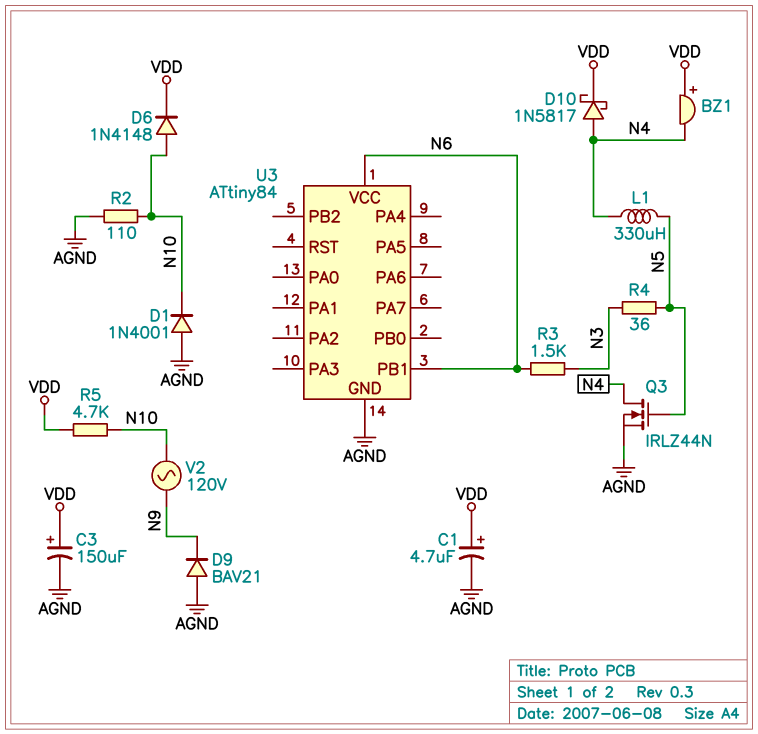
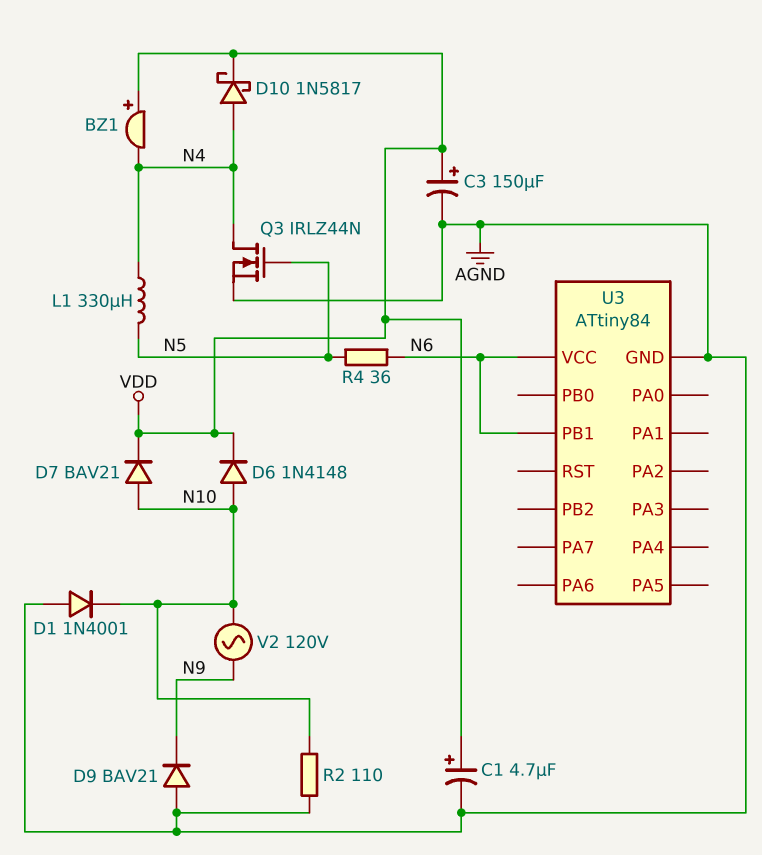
D7: none -> diode BAV21 (A N10, K VDD)
R3: 1.5k (N3, N6) -> none
R4: 36 (N3, N5) -> 36 (N5, N6)
R5: 4.7k (N10, VDD) -> none

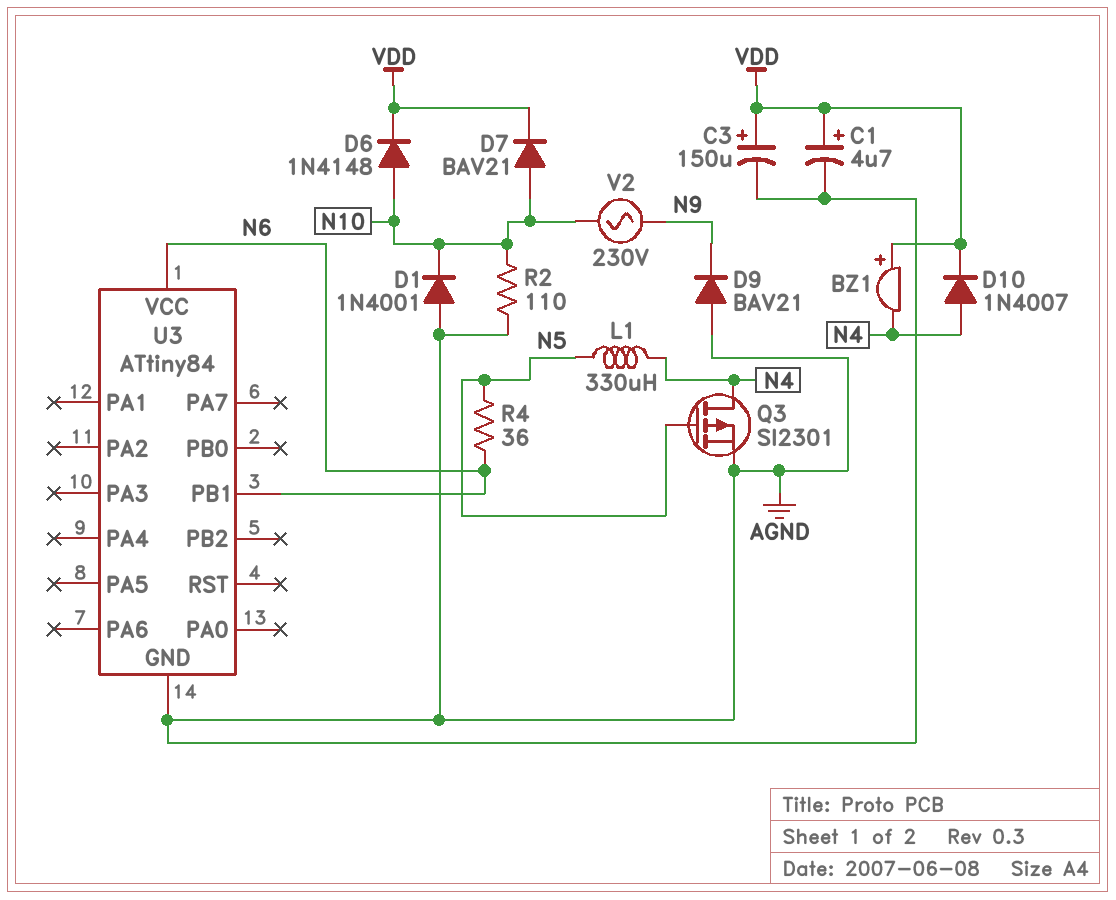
D10: schottky 1N5817 (A N4, K VDD) -> diode 1N4007 (A N4, K VDD)
Q3: NMOS IRLZ44N (G N5, D N4, S AGND) -> PMOS SI2301 (G N5, D N4, S AGND)
V2: AC 120V (N9, N10) -> AC 230V (N9, N10)

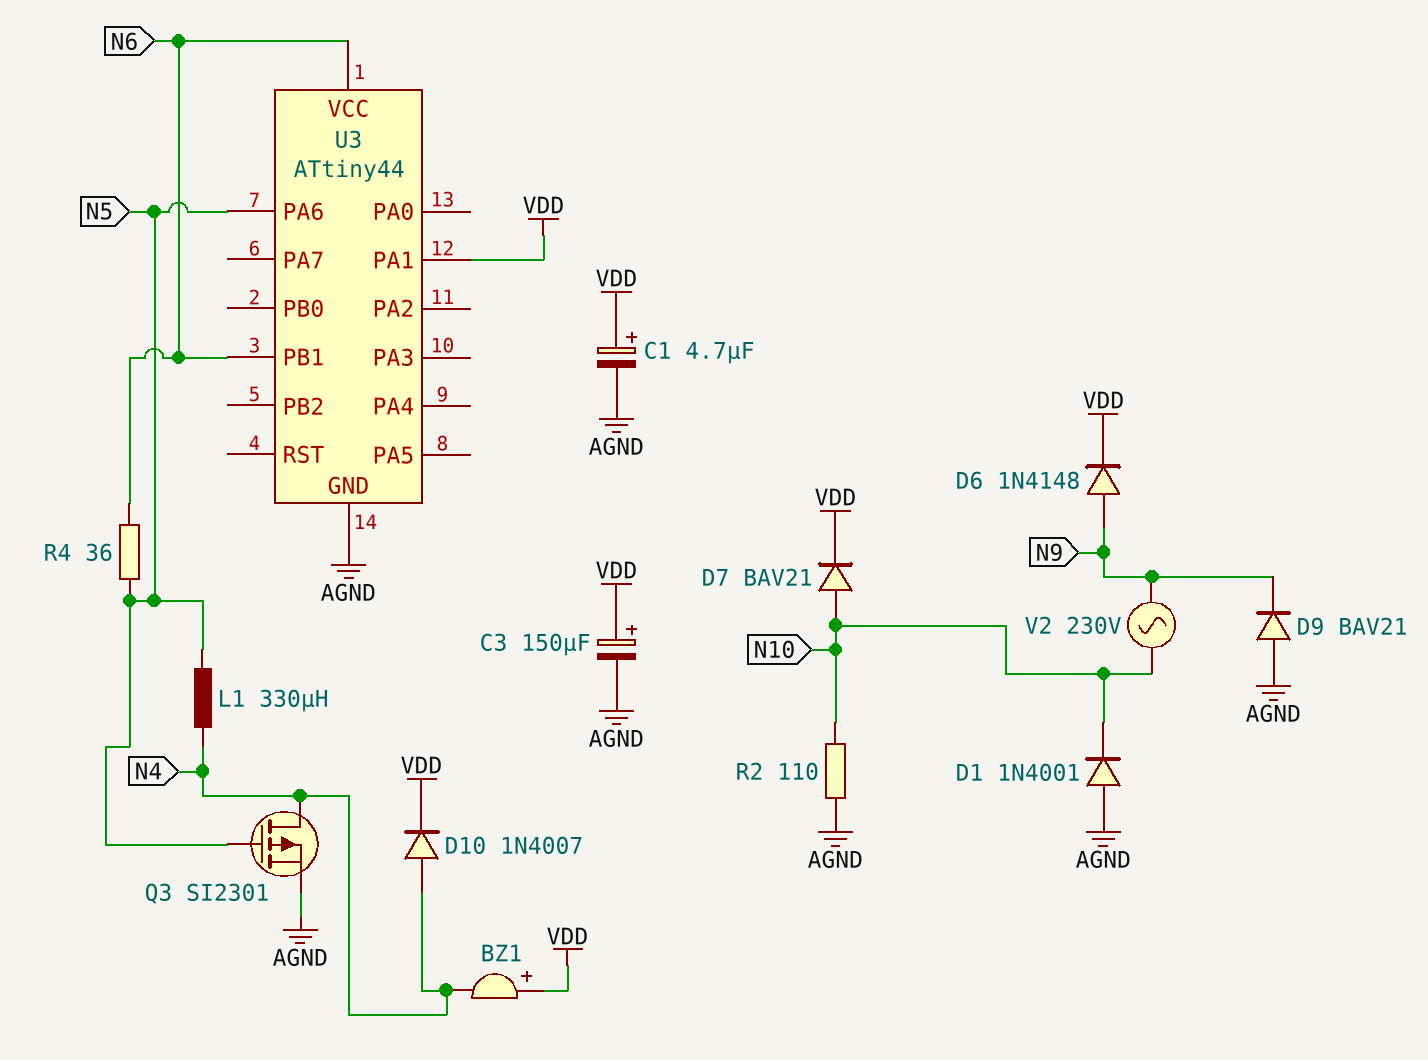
D6: diode 1N4148 (A N10, K VDD) -> diode 1N4148 (A N9, K VDD)
U3: ATtiny84 -> ATtiny44
U3 pin PA1: none -> VDD
U3 pin PA6: none -> N5

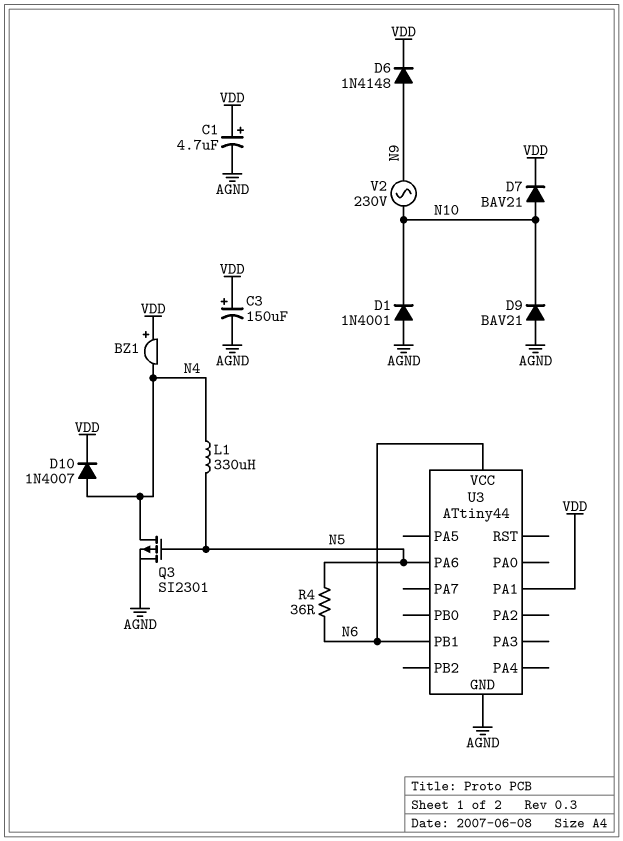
D9: diode BAV21 (A AGND, K N9) -> diode BAV21 (A AGND, K N10)
R2: 110 (AGND, N10) -> none

